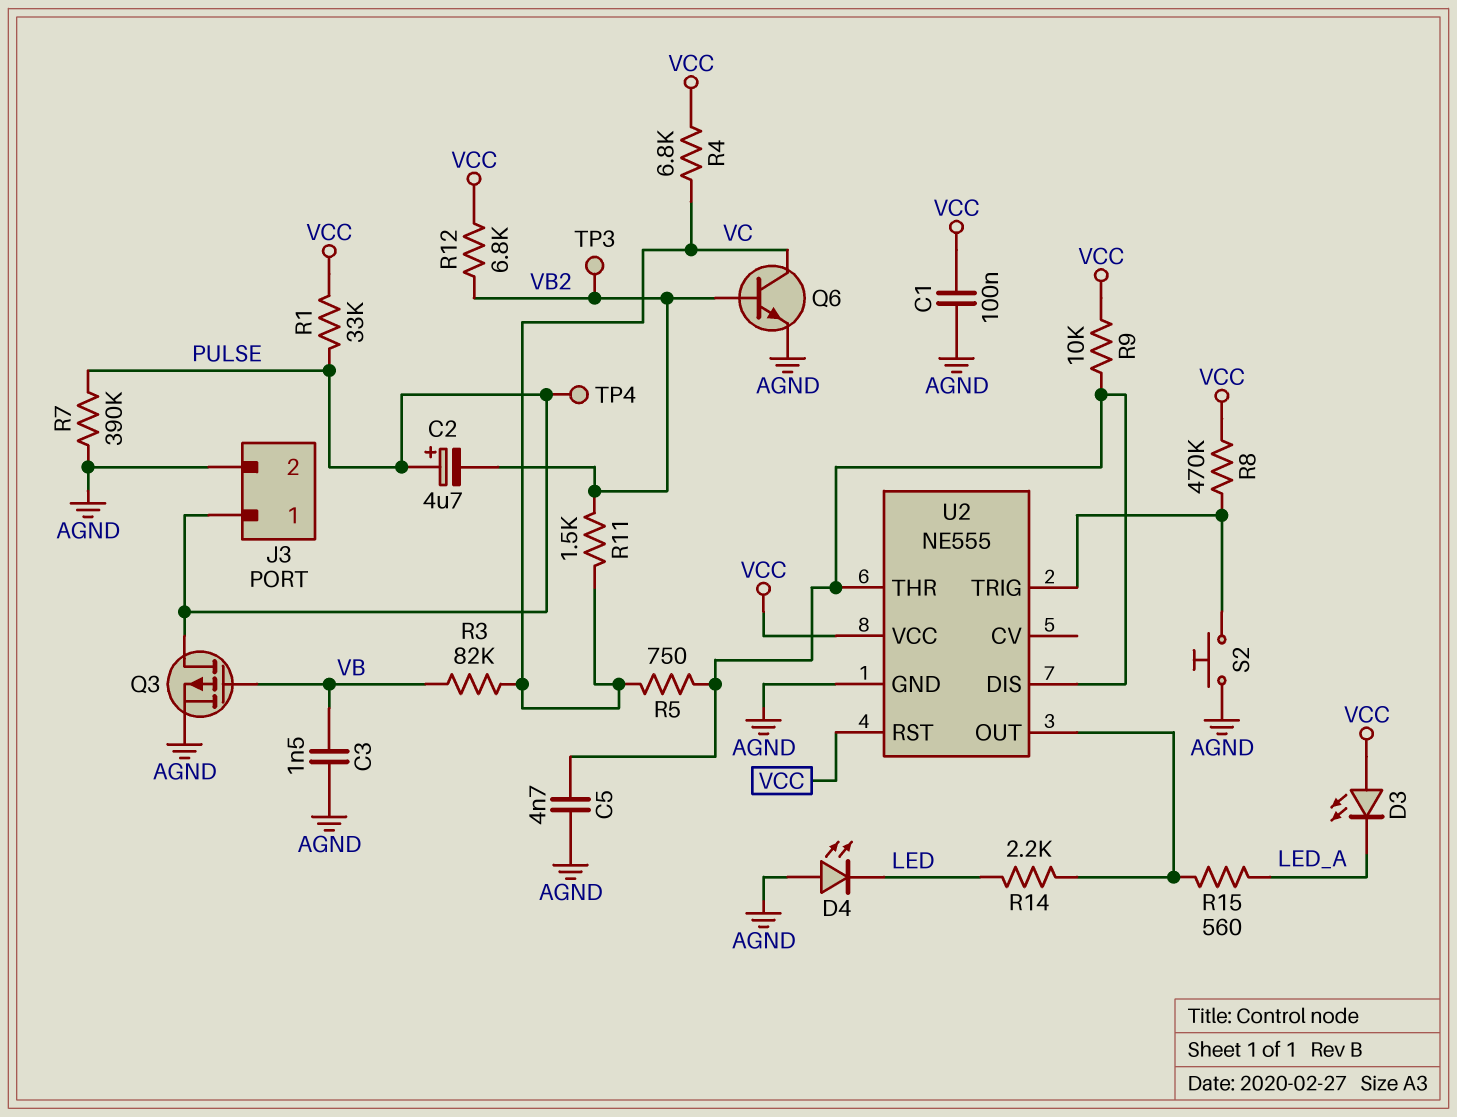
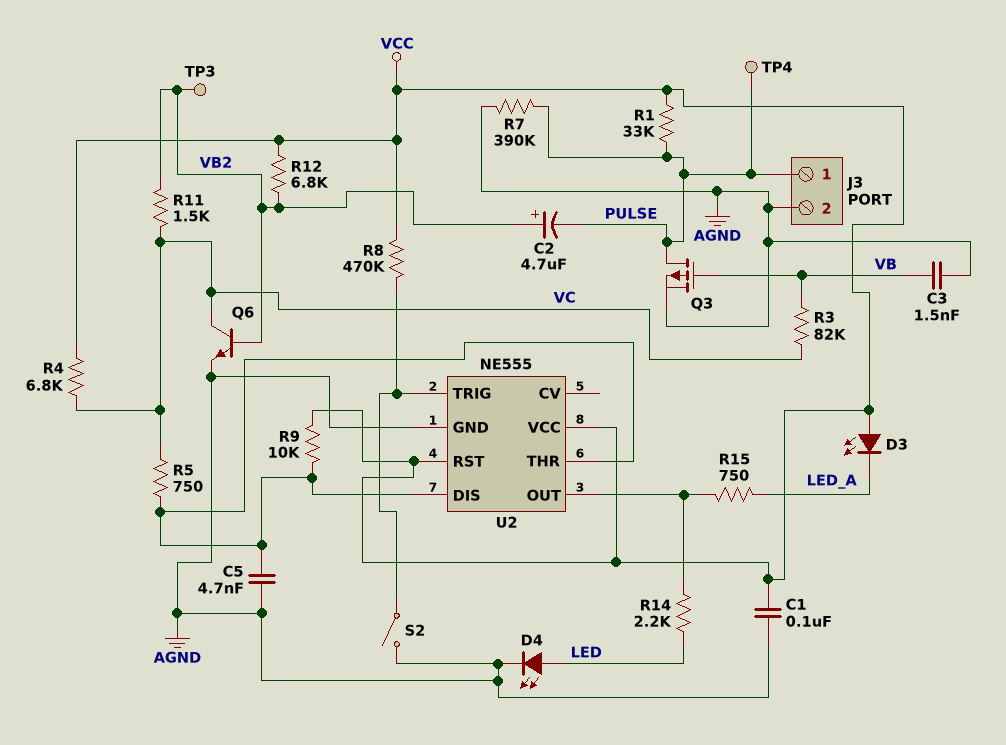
C2: 4.7uF (plus PULSE, minus VB2) -> 4.7uF (plus VB2, minus PULSE)
D4: LED (A AGND, K LED) -> LED (A LED, K AGND)
R15: 560 (LED_A, U2/OUT) -> 750 (LED_A, U2/OUT)
S2: button (AGND, U2/TRIG) -> switch (AGND, U2/TRIG)

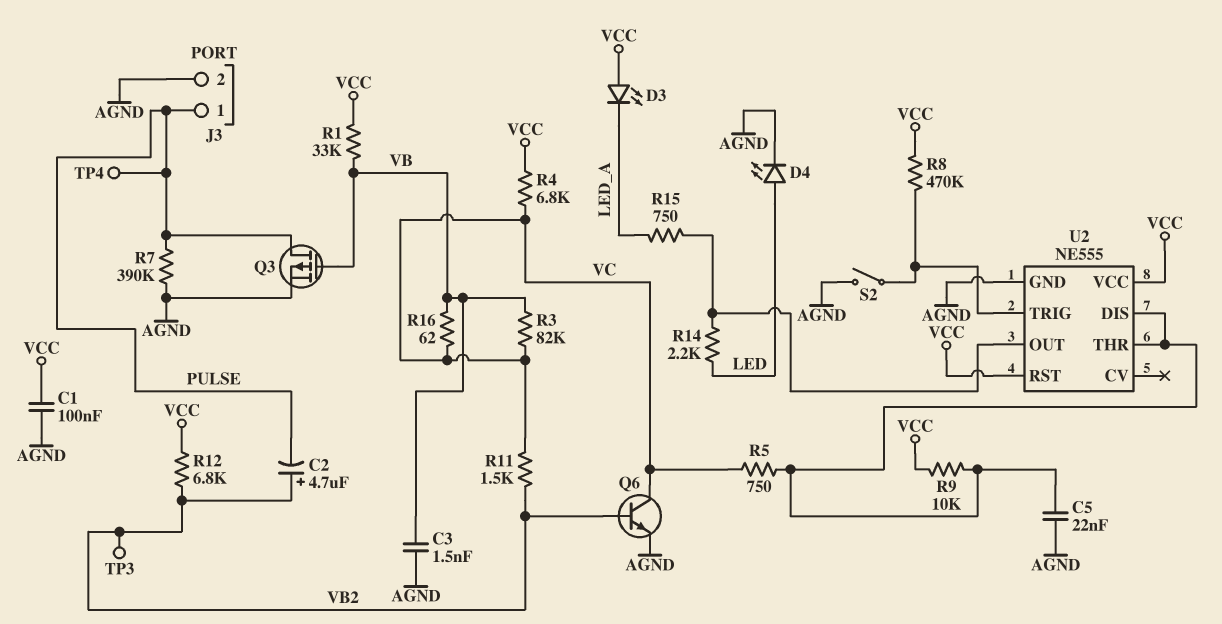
C5: 4.7nF (AGND, U2/DIS) -> 22nF (AGND, U2/DIS)
R1: 33k (PULSE, VCC) -> 33k (VB, VCC)
R16: none -> 62 (VB, VC)

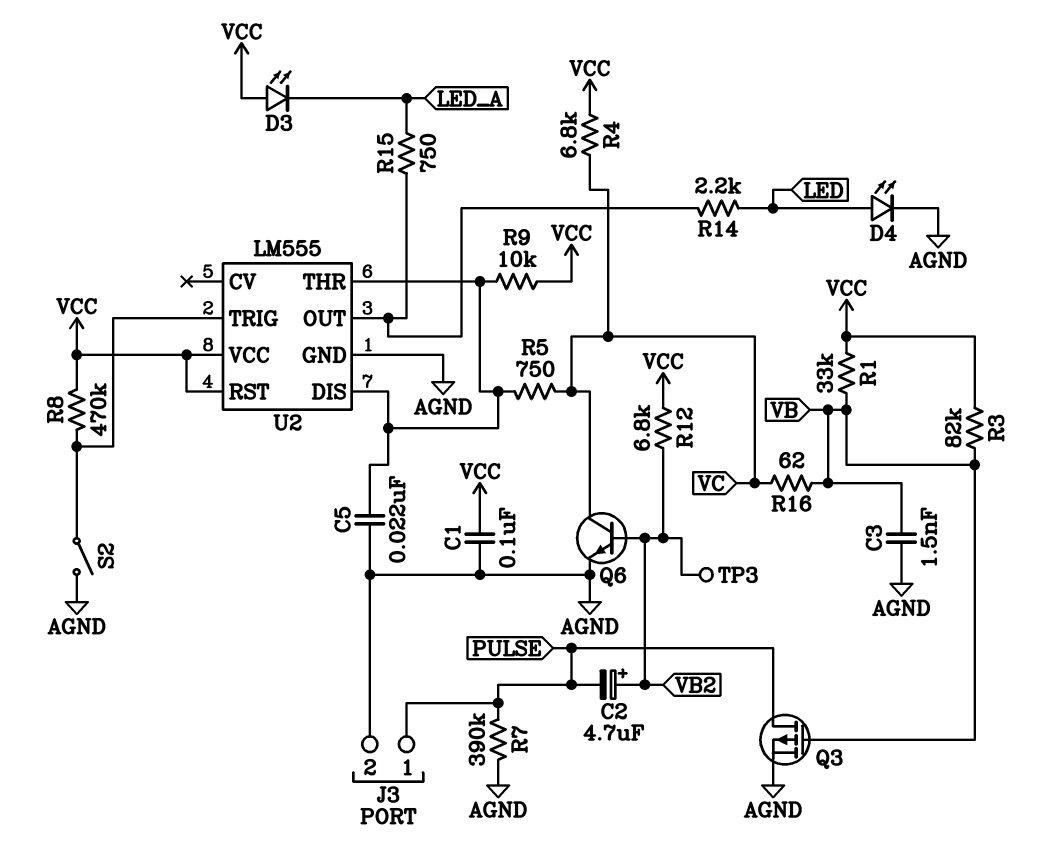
R3: 82k (VB, VC) -> 82k (VB, VCC)
R11: 1.5k (VB2, VC) -> none
TP4: test point (PULSE) -> none
U2: NE555 -> LM555

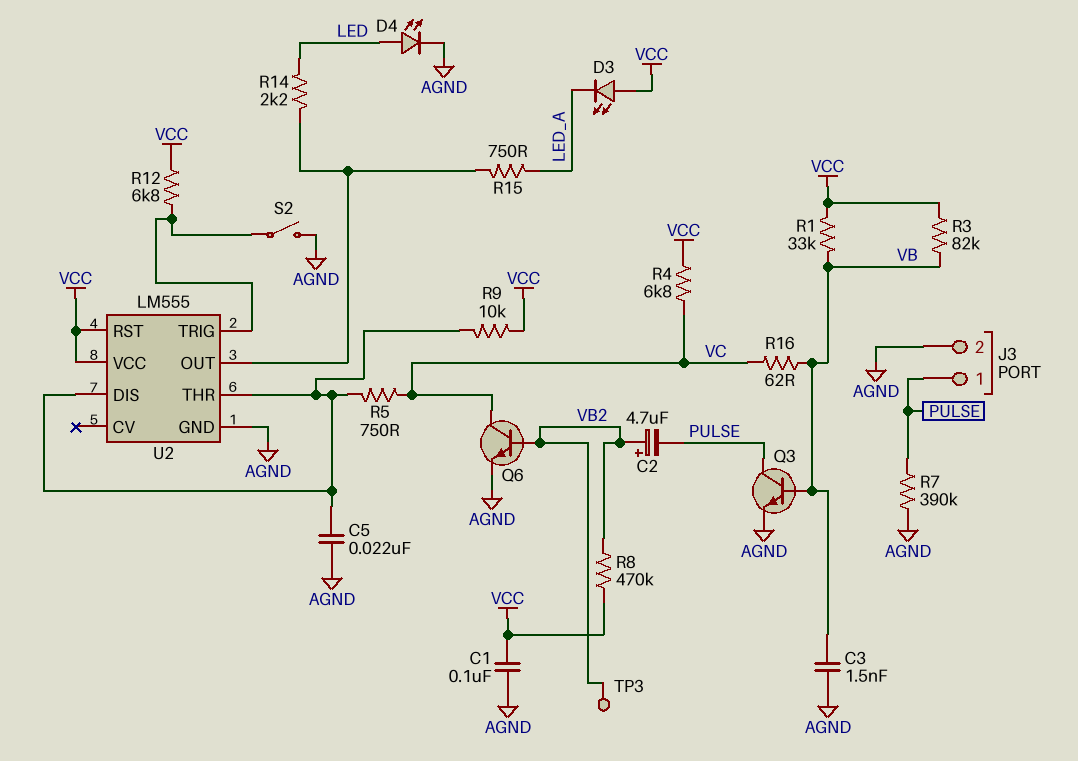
Q3: PMOS (G VB, D PULSE, S AGND) -> NPN (B VB, C PULSE, E AGND)
R8: 470k (U2/TRIG, VCC) -> 470k (VB2, VCC)
R12: 6.8k (VB2, VCC) -> 6.8k (U2/TRIG, VCC)

